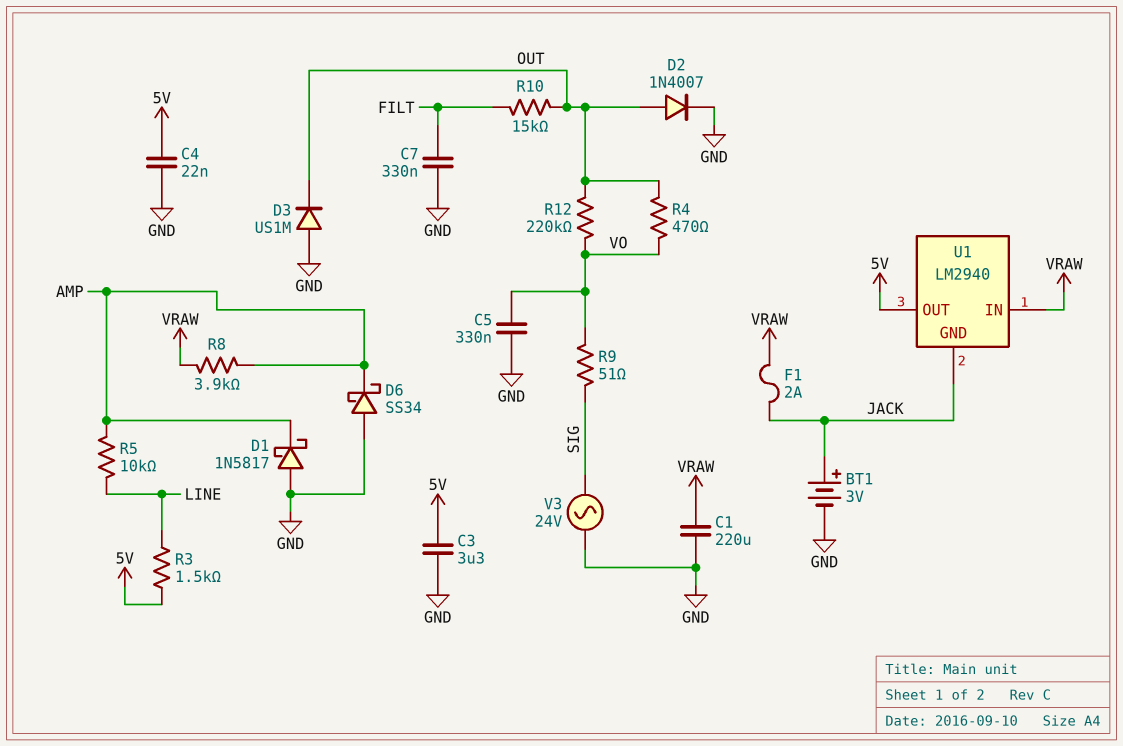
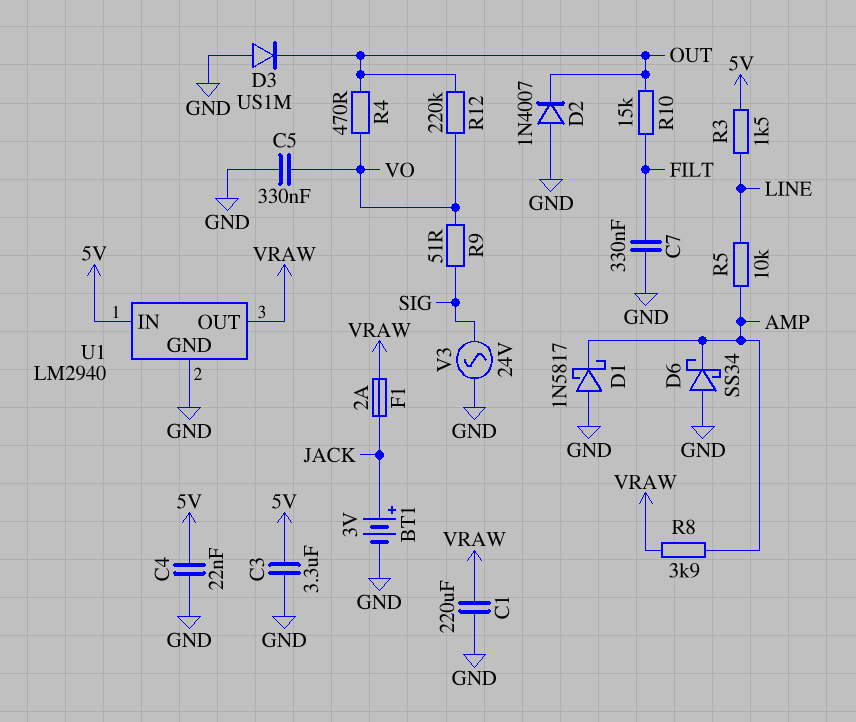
D2: diode 1N4007 (A OUT, K GND) -> diode 1N4007 (A GND, K OUT)
U1 pin GND: JACK -> GND
U1 pin IN: VRAW -> 5V
U1 pin OUT: 5V -> VRAW

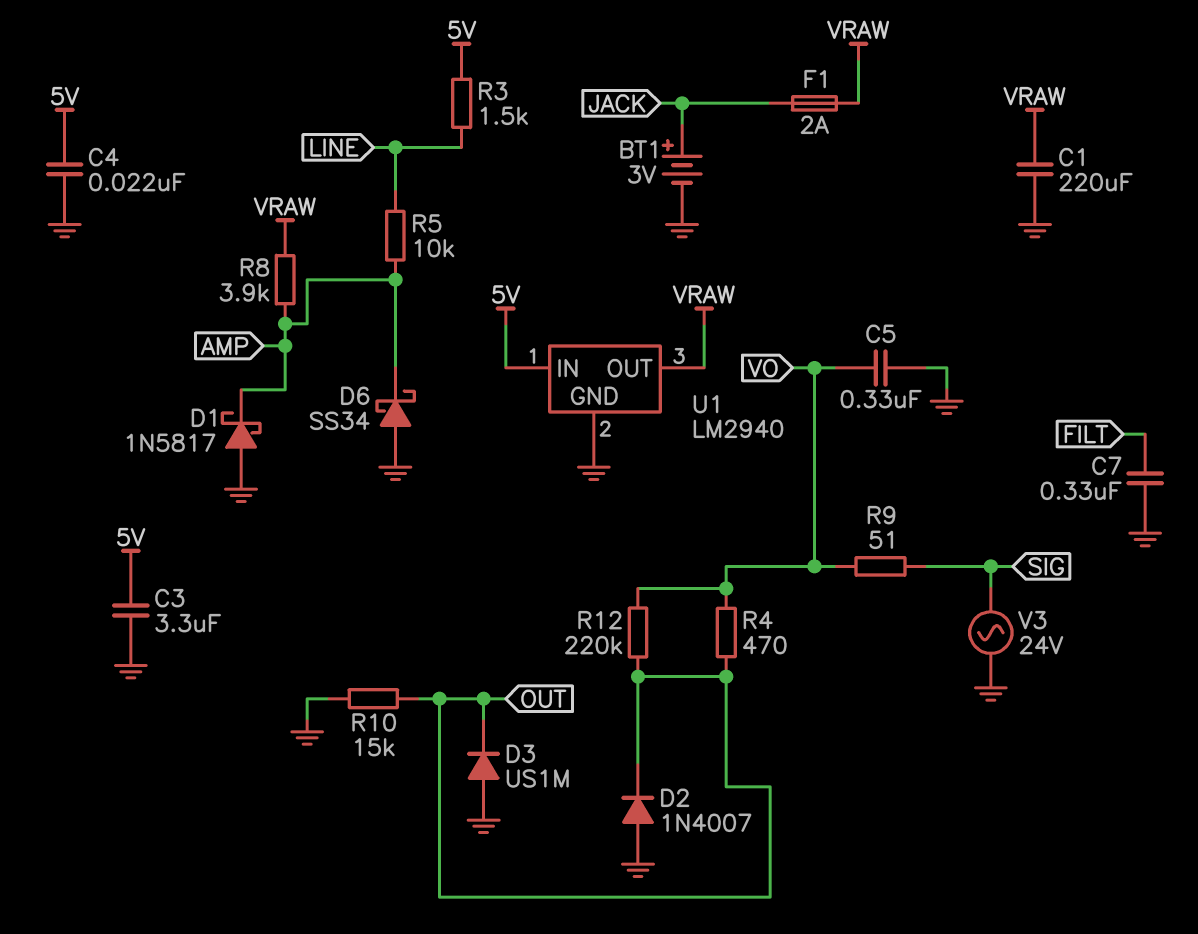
R10: 15k (FILT, OUT) -> 15k (GND, OUT)

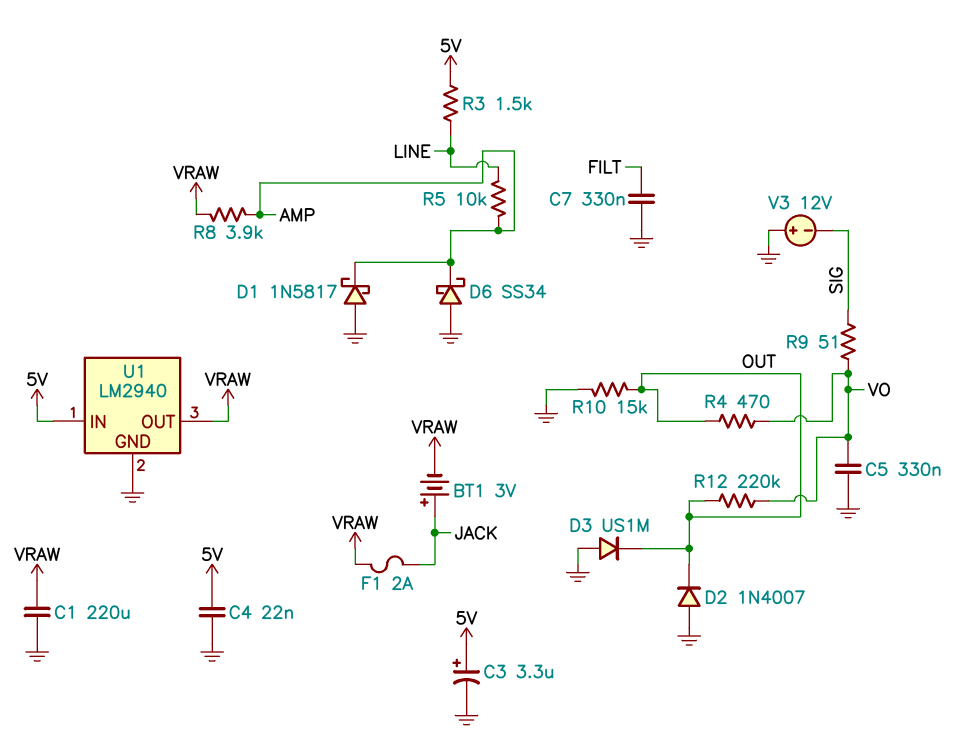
BT1: 3V (plus JACK, minus GND) -> 3V (plus JACK, minus VRAW)
C3: 3.3uF (5V, GND) -> 3.3uF (plus 5V, minus GND)
V3: AC 24V (GND, SIG) -> 12V (plus GND, minus SIG)

